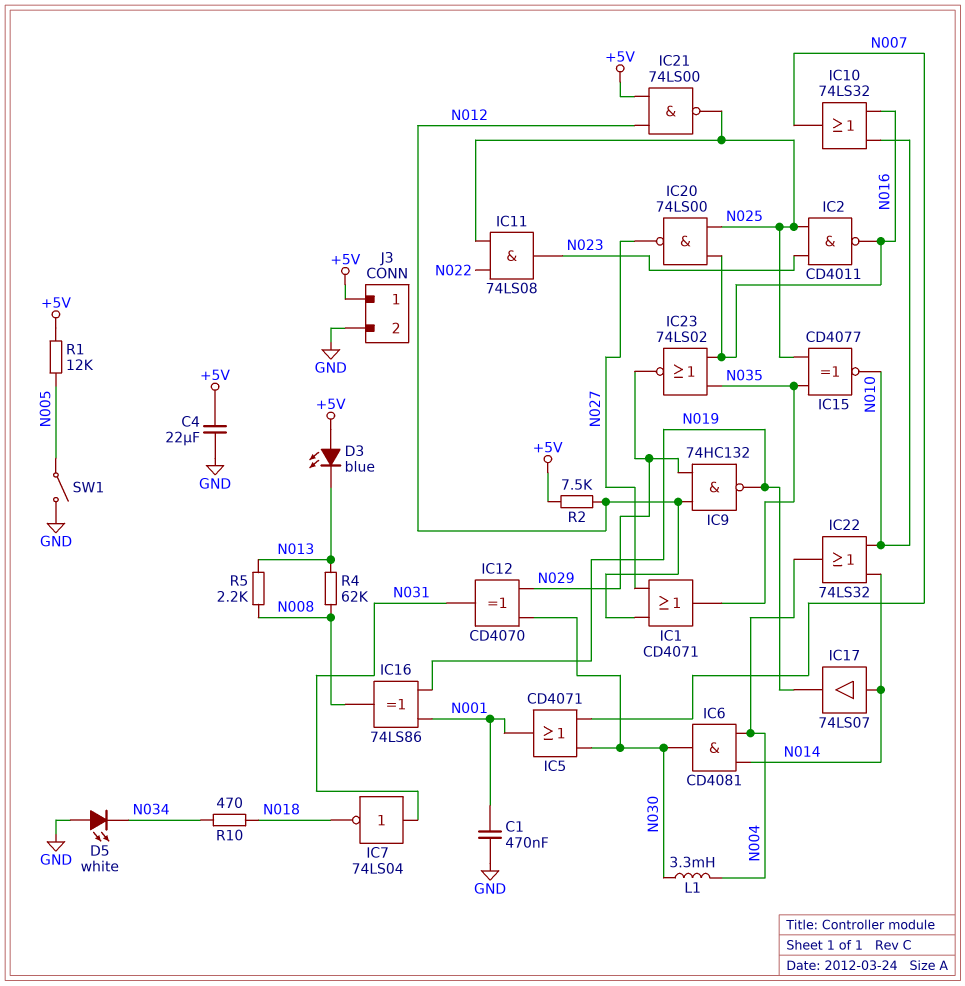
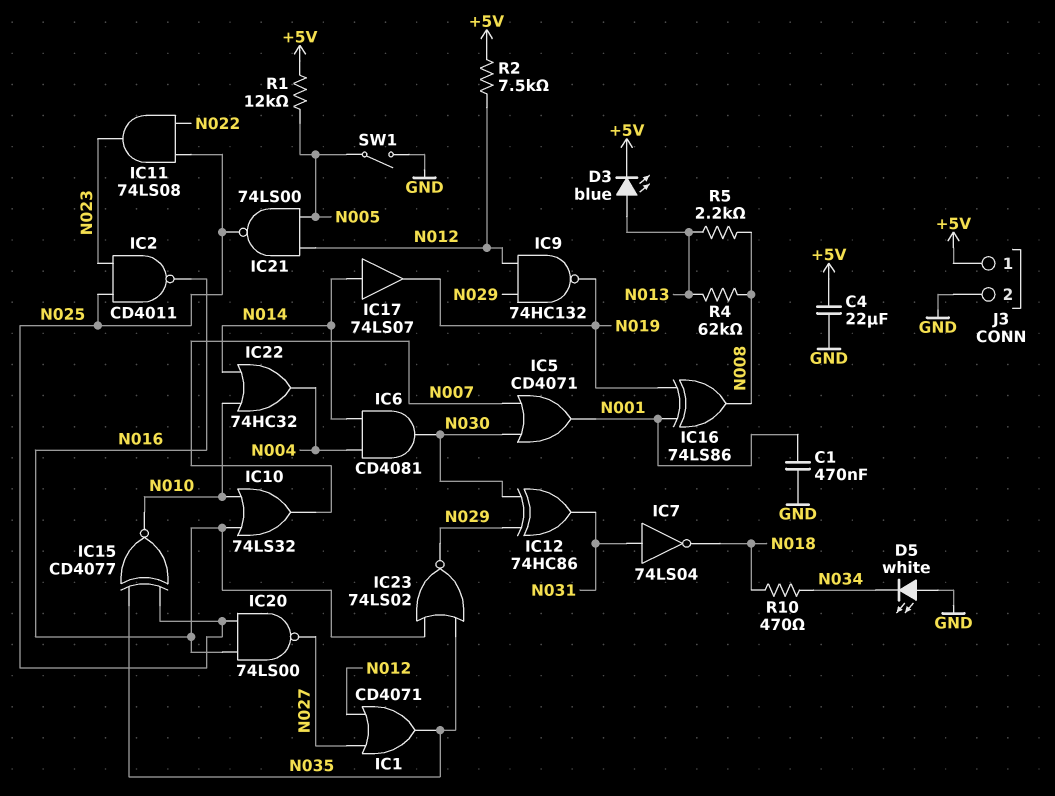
D3: LED blue (A +5V, K N013) -> LED blue (A N013, K +5V)
IC12: XOR CD4070 (in N029, in N030, out N031) -> XOR 74HC86 (in N029, in N030, out N031)
IC21: NAND 74LS00 (in +5V, in N012, out N025) -> NAND 74LS00 (in N005, in N012, out N025)
IC22: OR 74LS32 (in N010, in N014, out N004) -> OR 74HC32 (in N010, in N014, out N004)
L1: 3.3mH (N004, N030) -> none

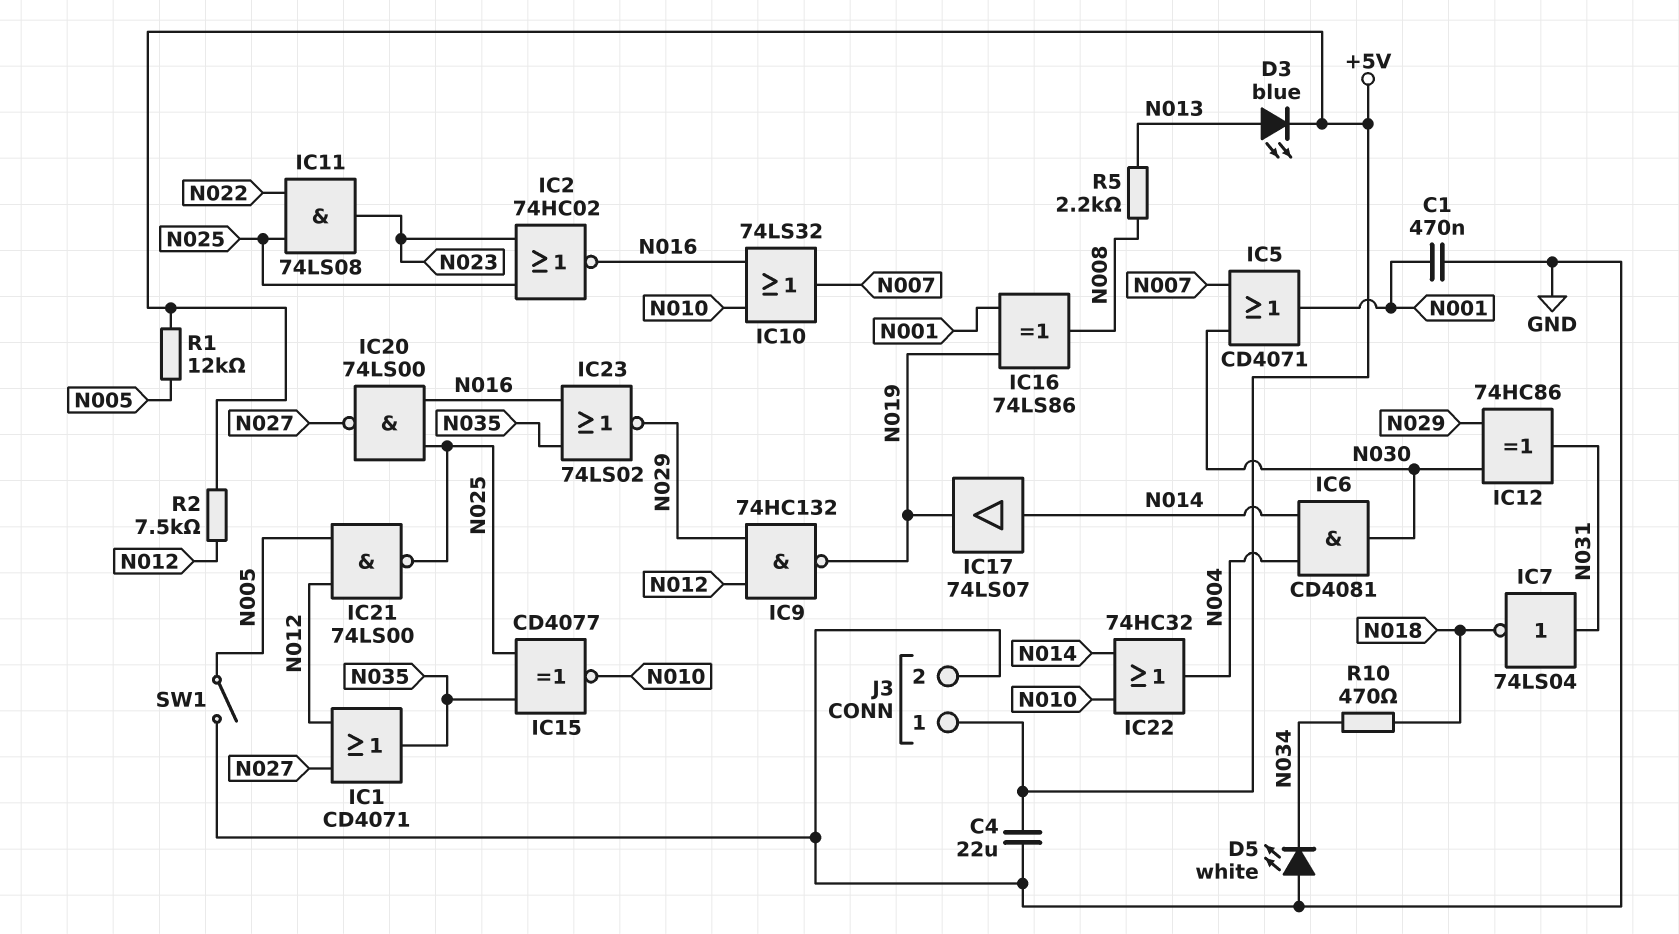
IC2: NAND CD4011 (in N023, in N025, out N016) -> NOR 74HC02 (in N023, in N025, out N016)
R4: 62k (N008, N013) -> none

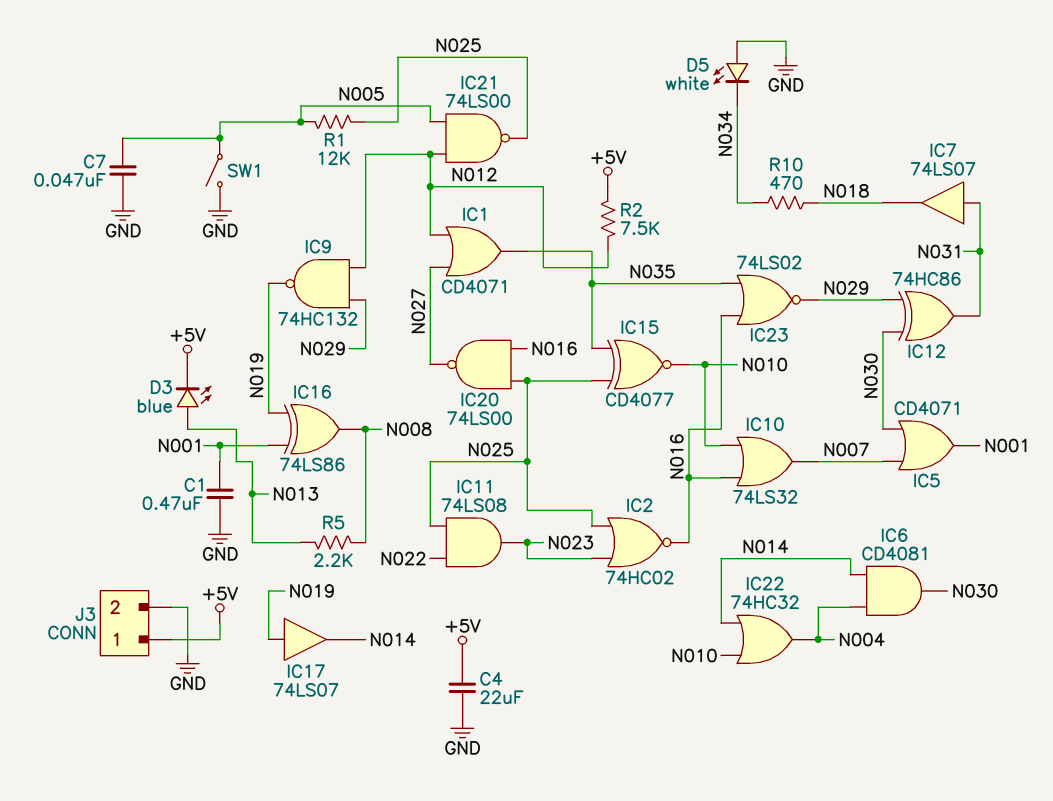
C7: none -> 47nF (GND, N005)
IC7: NOT 74LS04 (in N031, out N018) -> buffer 74LS07 (in N031, out N018)
IC17: buffer 74LS07 (in N014, out N019) -> buffer 74LS07 (in N019, out N014)
R1: 12k (+5V, N005) -> 12k (N005, N025)

